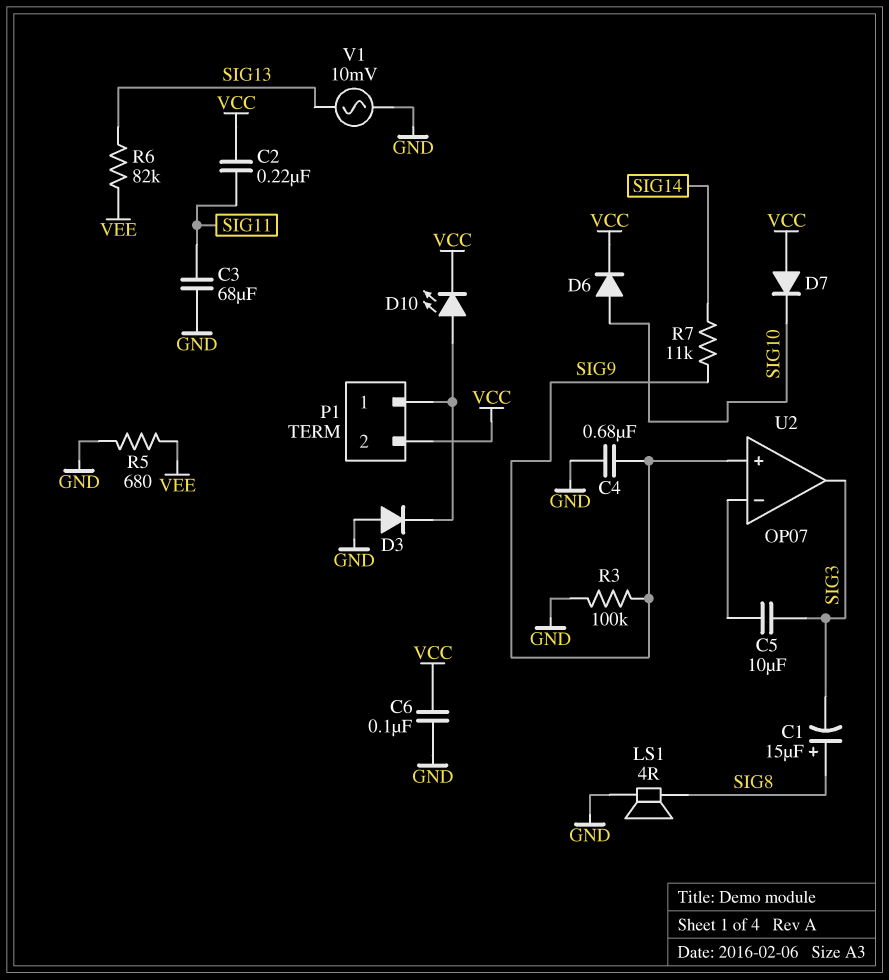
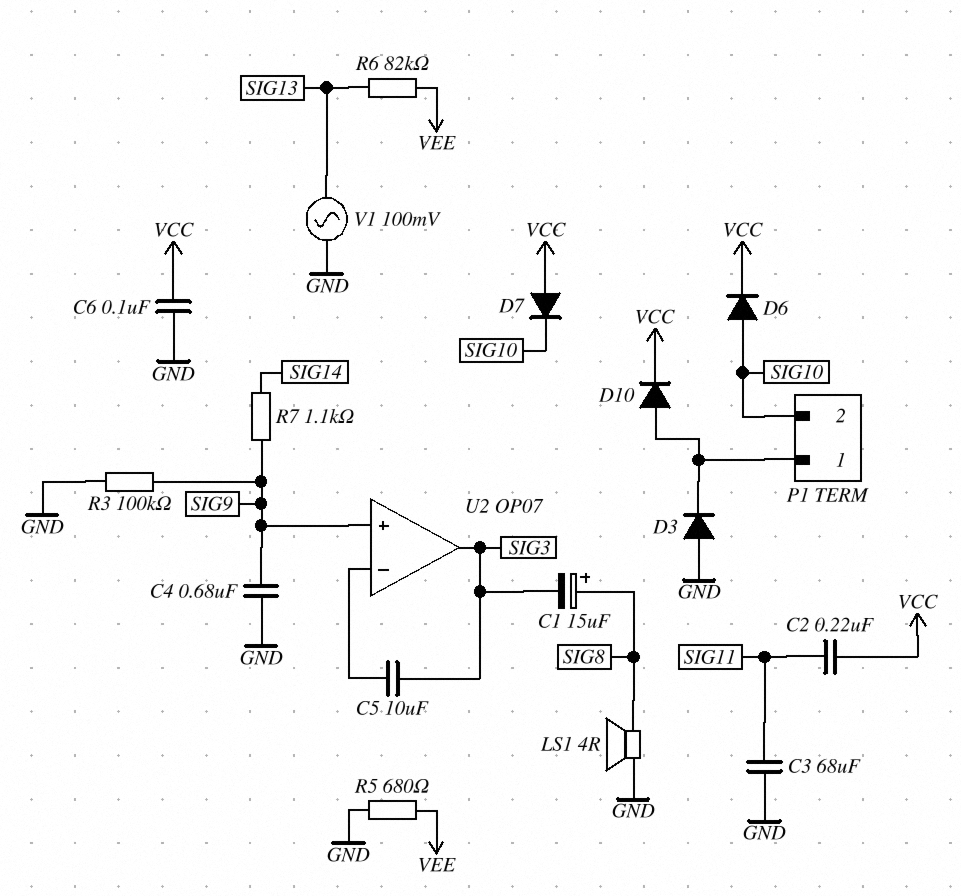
D10: LED (A P1/1, K VCC) -> diode (A P1/1, K VCC)
P1 pin 2: VCC -> SIG10
R7: 11k (SIG9, SIG14) -> 1.1k (SIG9, SIG14)
V1: AC 10mV (GND, SIG13) -> AC 100mV (GND, SIG13)

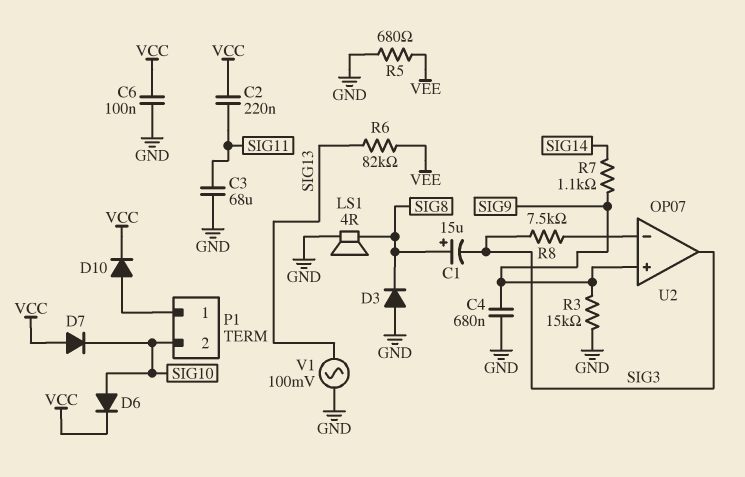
C5: 10uF (SIG3, U2/in-) -> none
D3: diode (A GND, K P1/1) -> diode (A GND, K SIG8)
R3: 100k (GND, SIG9) -> 15k (GND, SIG9)
R8: none -> 7.5k (SIG3, U2/in-)

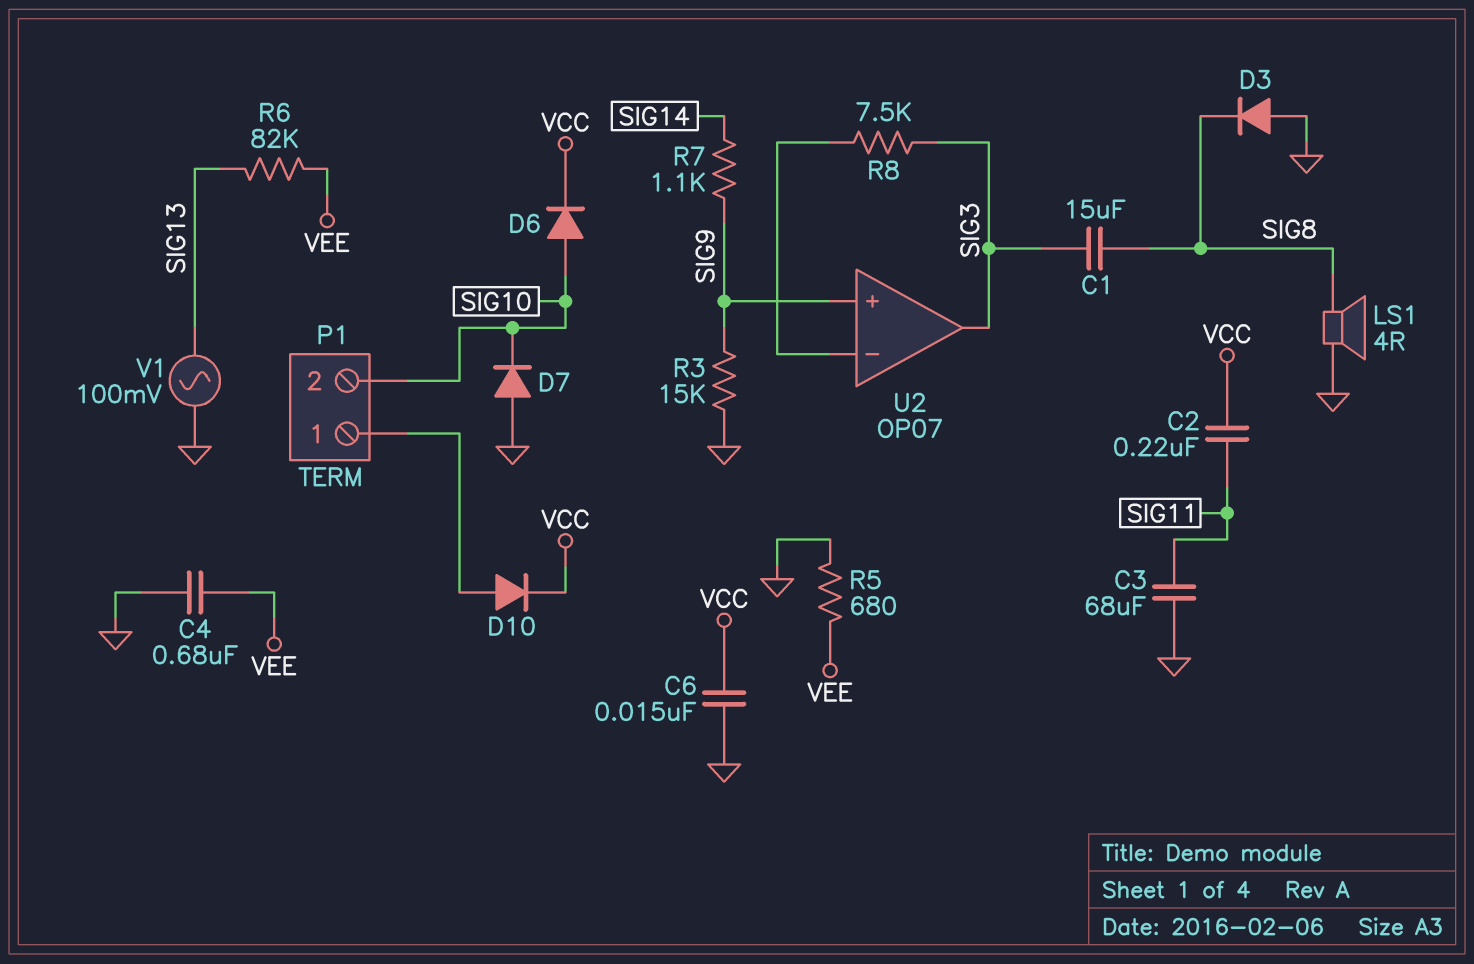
C1: 15uF (plus SIG8, minus SIG3) -> 15uF (SIG3, SIG8)
C4: 680nF (GND, SIG9) -> 680nF (GND, VEE)
C6: 100nF (GND, VCC) -> 15nF (GND, VCC)
D7: diode (A VCC, K SIG10) -> diode (A GND, K SIG10)

